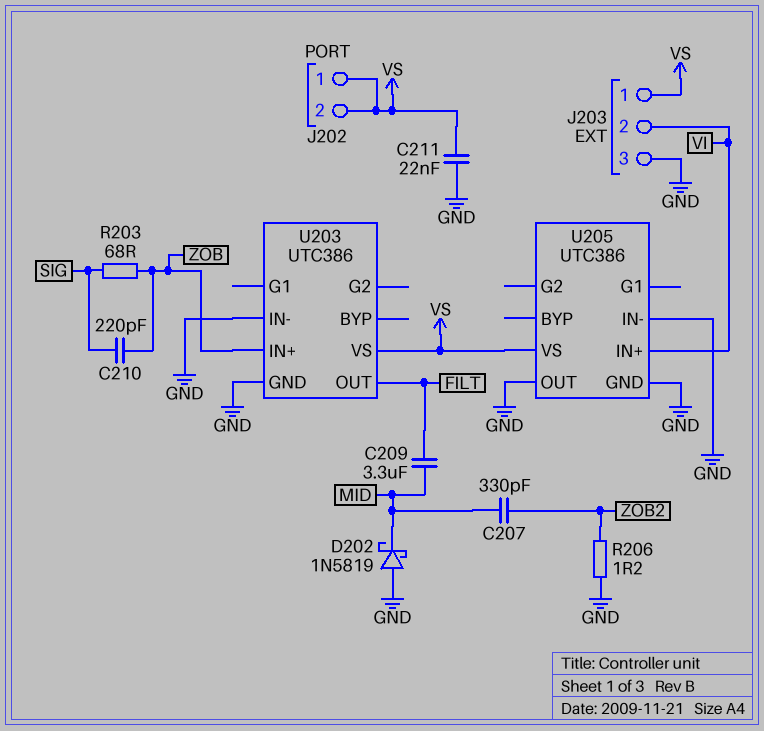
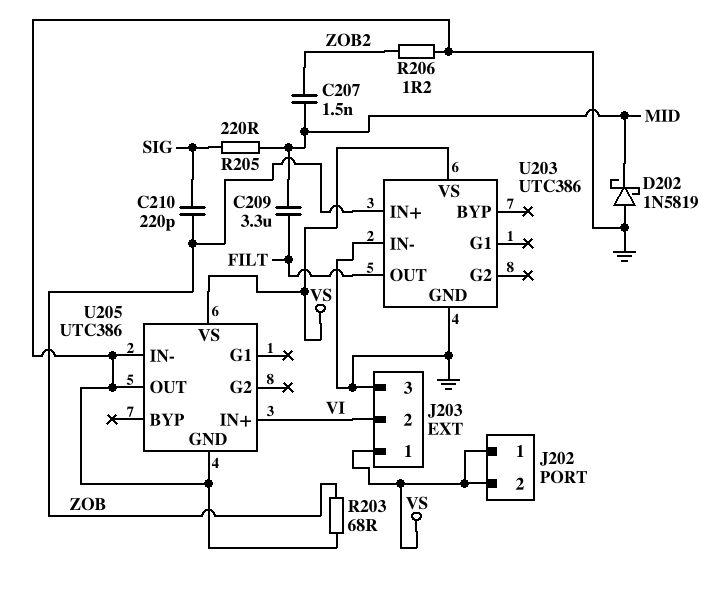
C207: 330pF (MID, ZOB2) -> 1.5nF (MID, ZOB2)
C211: 22nF (GND, VS) -> none
R203: 68 (SIG, ZOB) -> 68 (GND, ZOB)
R205: none -> 220 (MID, SIG)

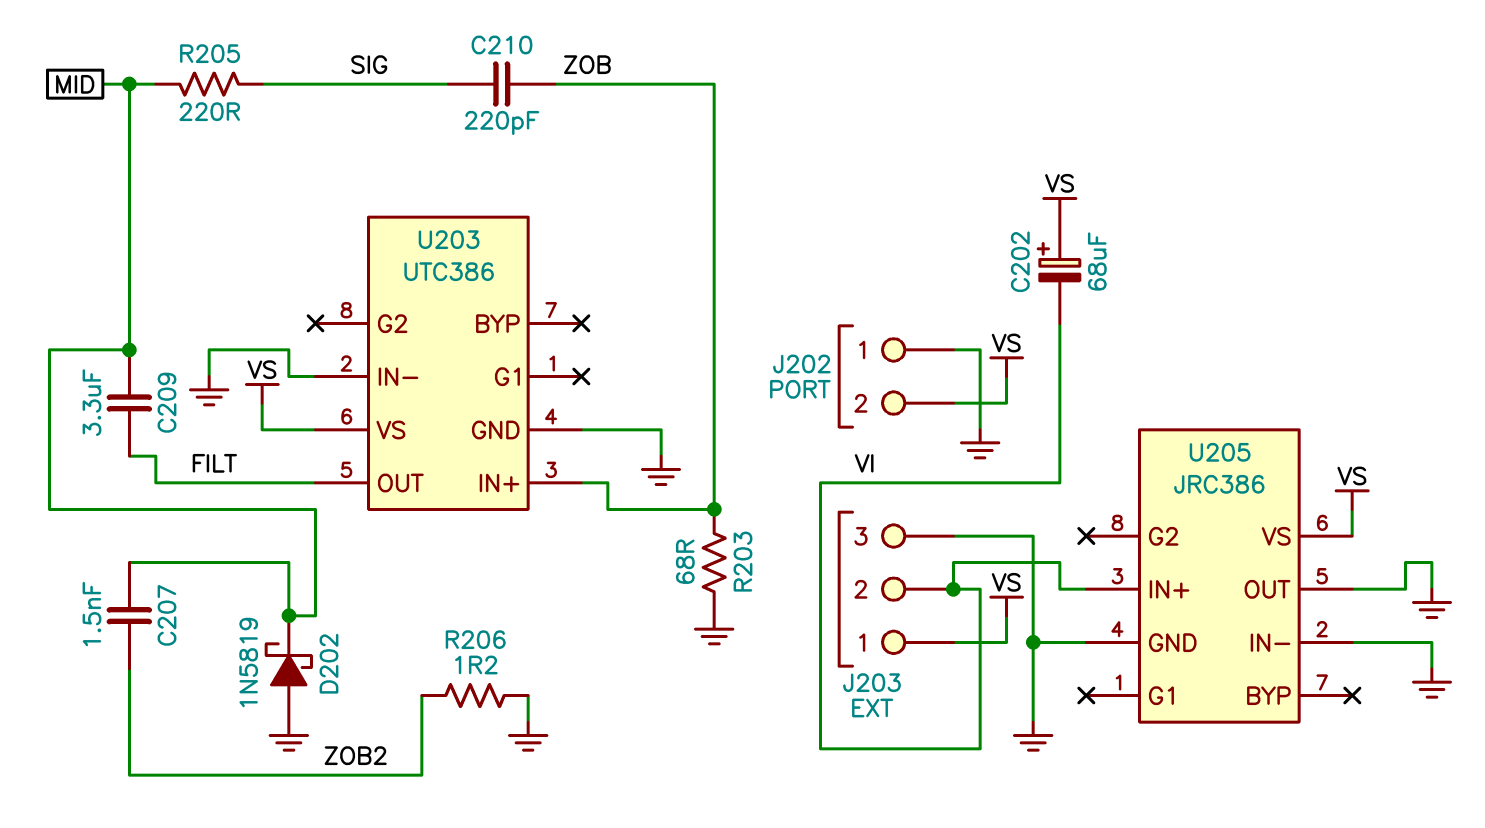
C202: none -> 68uF (plus VS, minus VI)
J202 pin 1: VS -> GND
U205: UTC386 -> JRC386

